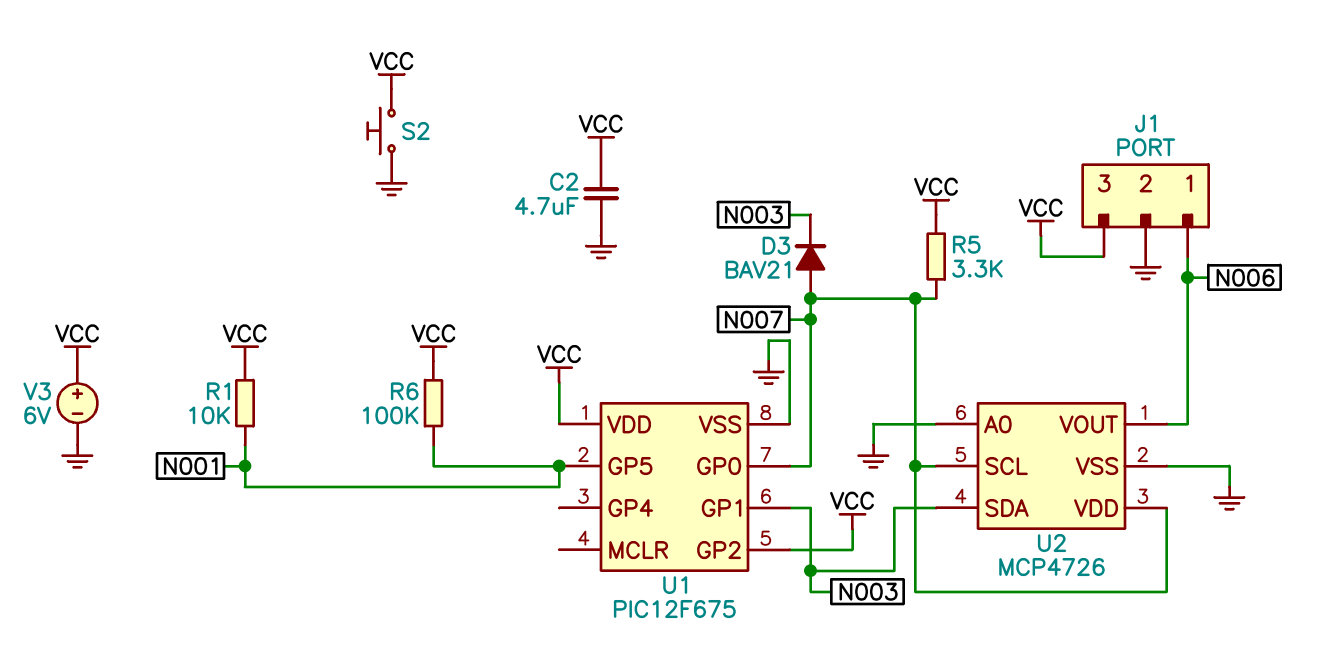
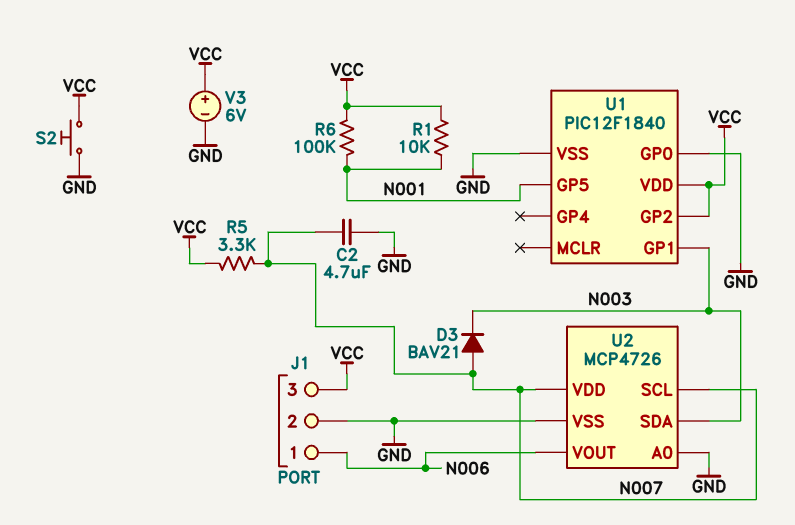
C2: 4.7uF (GND, VCC) -> 4.7uF (GND, N007)
U1: PIC12F675 -> PIC12F1840
U1 pin GP0: N007 -> GND

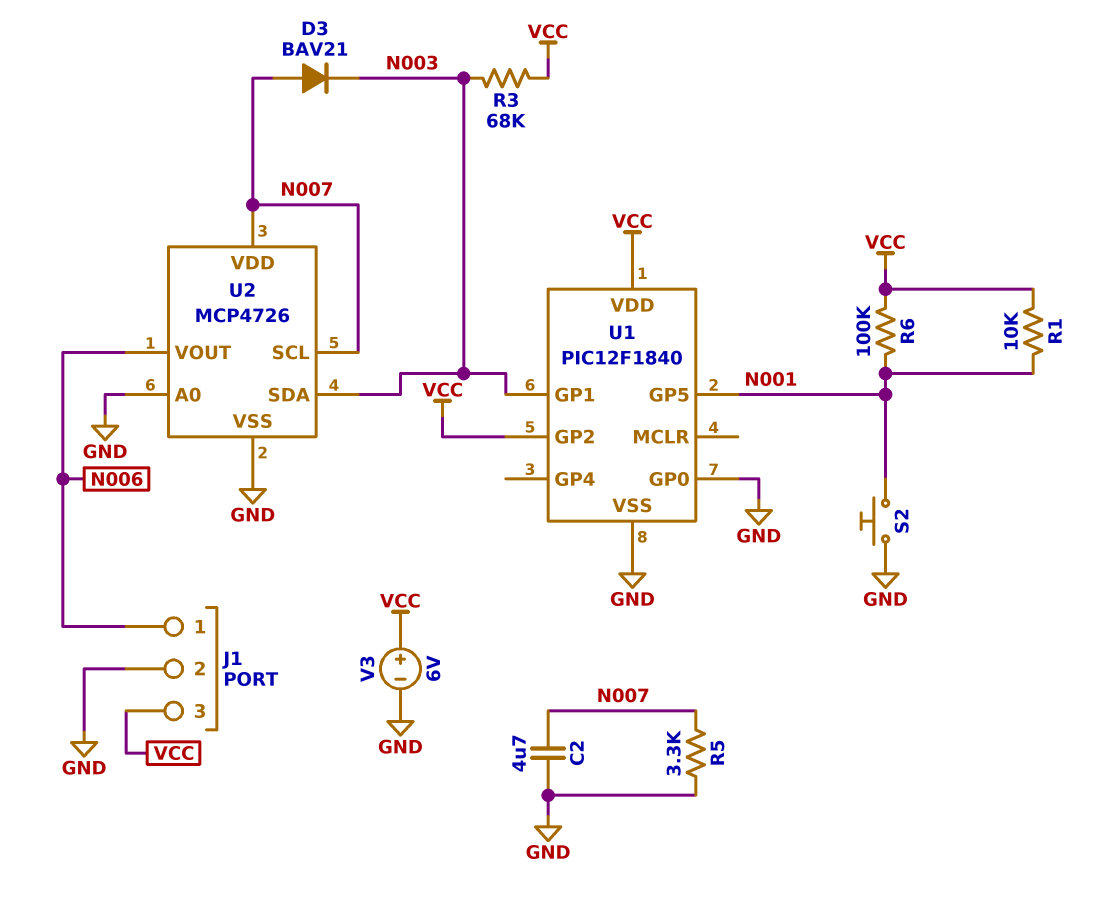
R3: none -> 68k (N003, VCC)
R5: 3.3k (N007, VCC) -> 3.3k (GND, N007)
S2: button (GND, VCC) -> button (GND, N001)

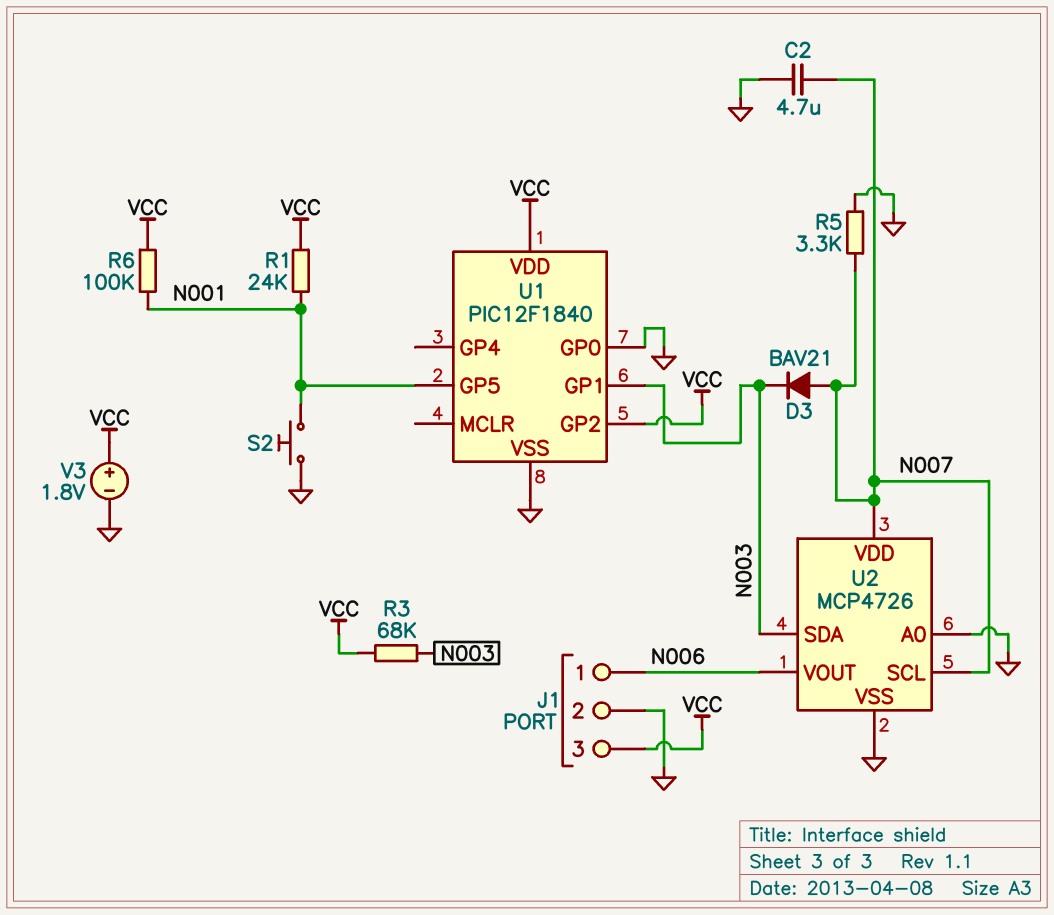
R1: 10k (N001, VCC) -> 24k (N001, VCC)
V3: 6V (plus VCC, minus GND) -> 1.8V (plus VCC, minus GND)

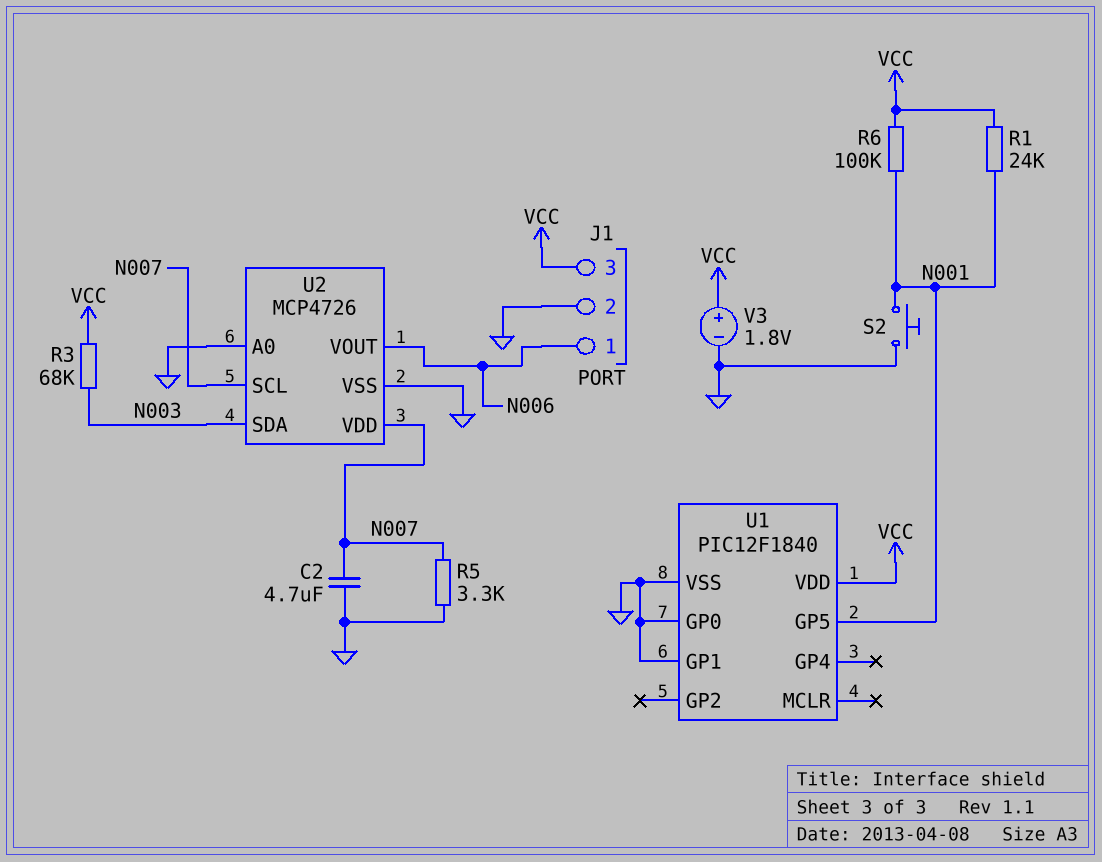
D3: diode BAV21 (A N007, K N003) -> none
U1 pin GP1: N003 -> GND
U1 pin GP2: VCC -> none

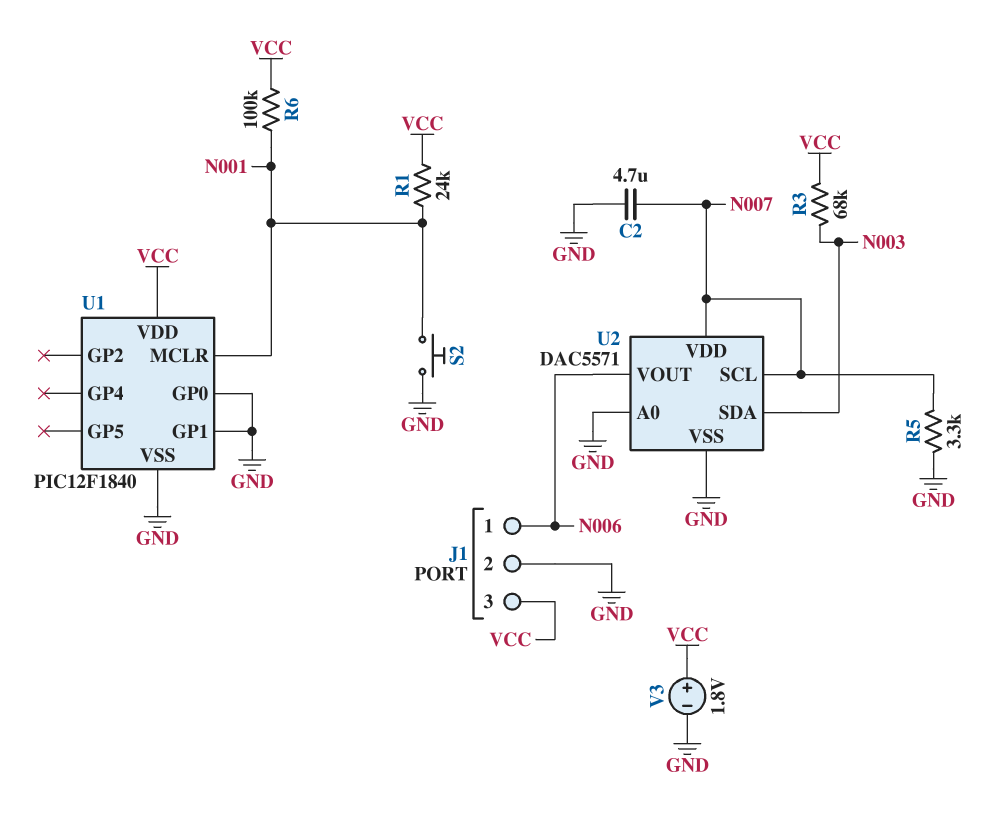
U1 pin GP5: N001 -> none
U1 pin MCLR: none -> N001
U2: MCP4726 -> DAC5571

